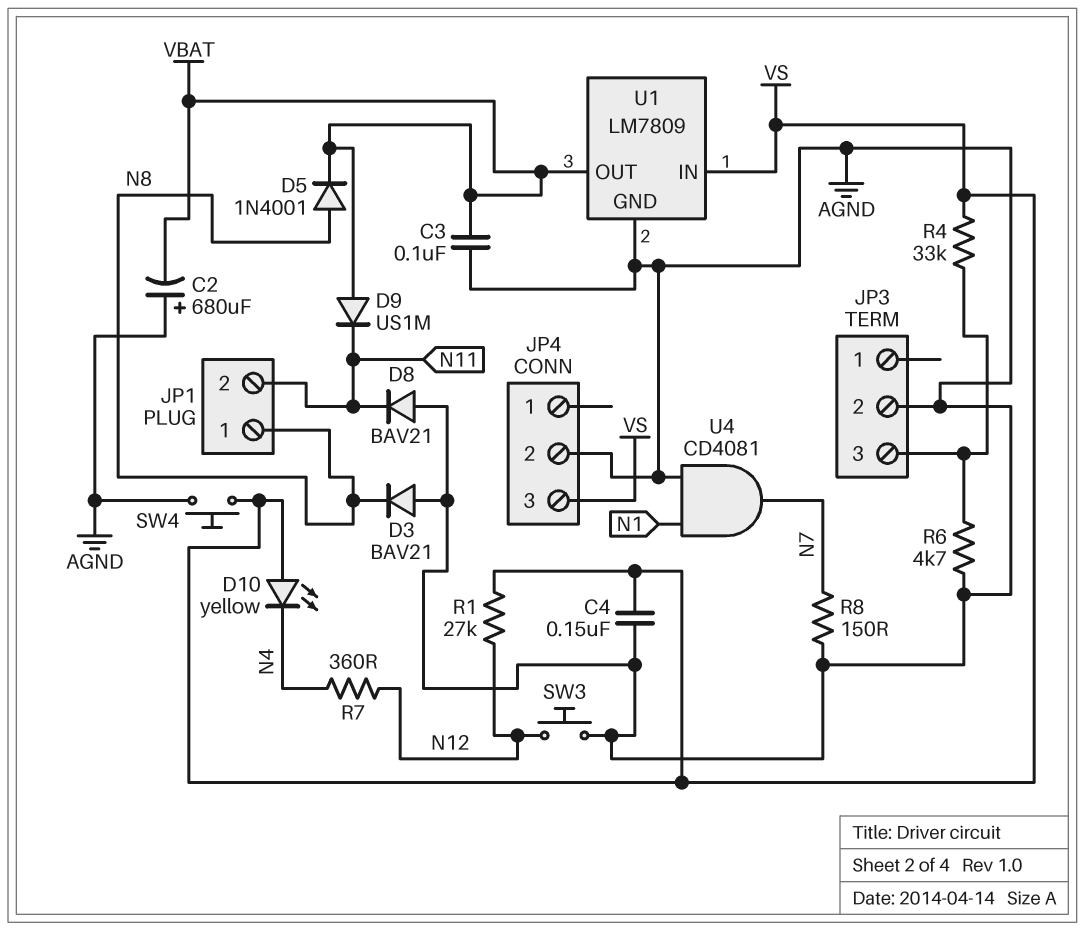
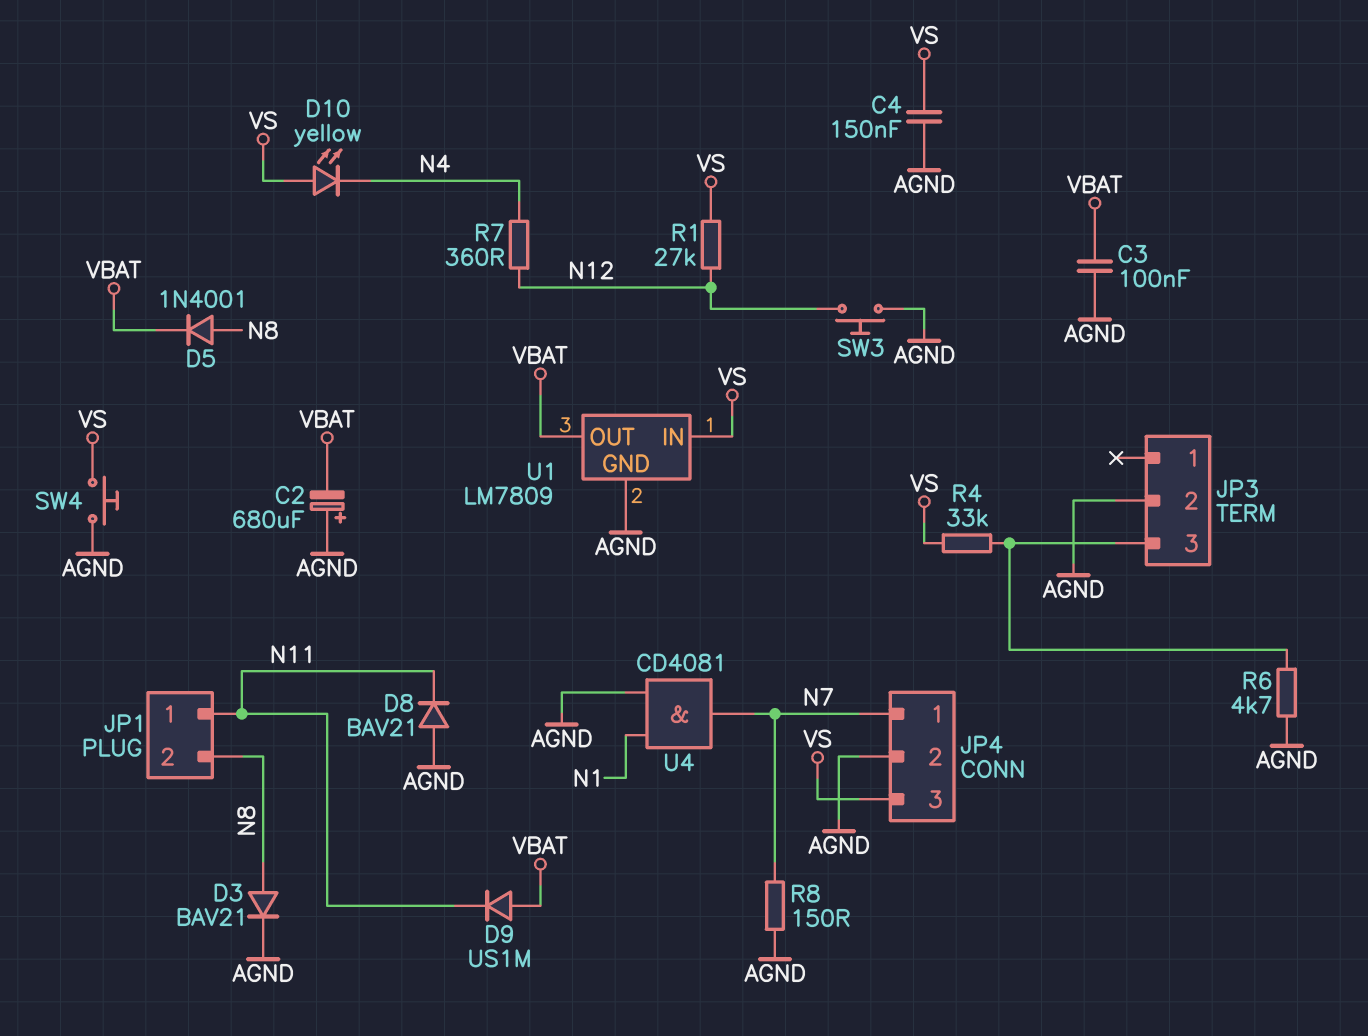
D3: diode BAV21 (A AGND, K N8) -> diode BAV21 (A N8, K AGND)
JP1 pin 1: N8 -> N11
JP1 pin 2: N11 -> N8
JP4 pin 1: none -> N7

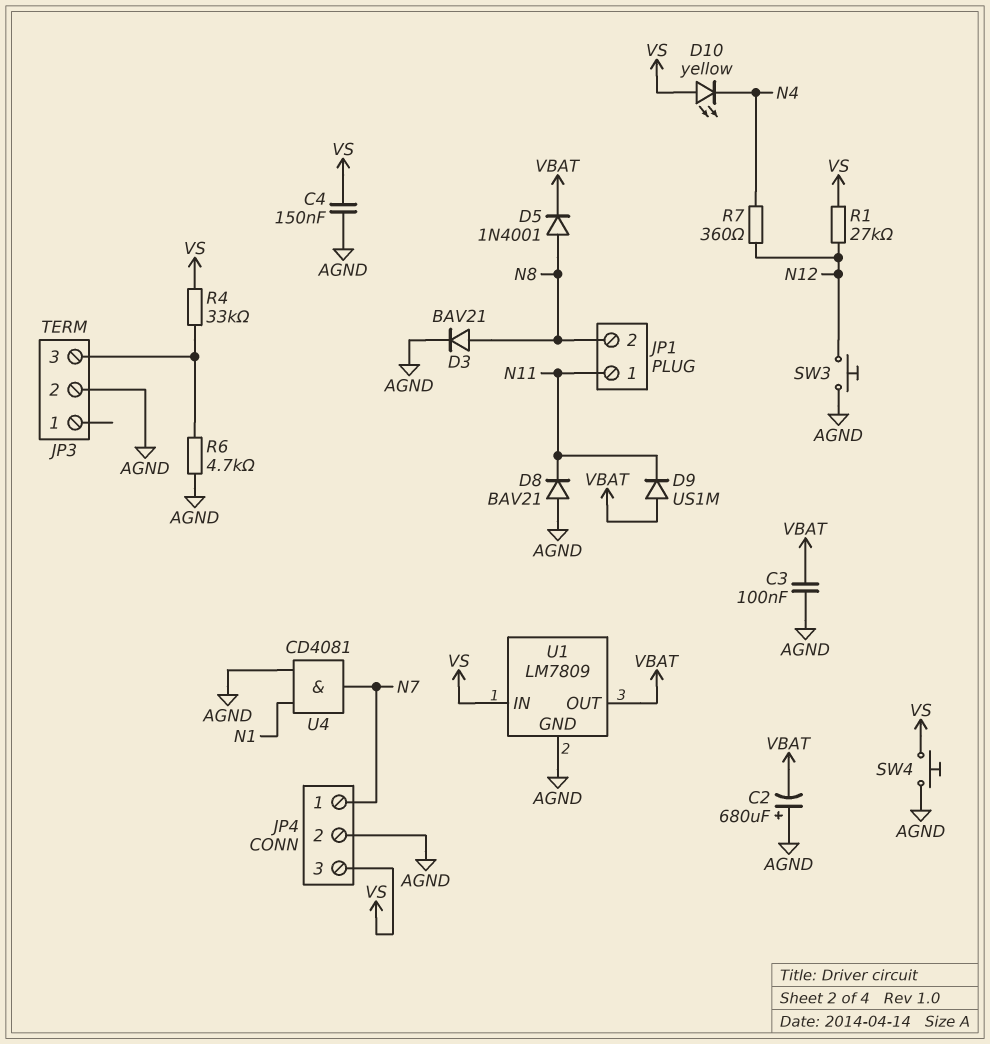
R8: 150 (AGND, N7) -> none

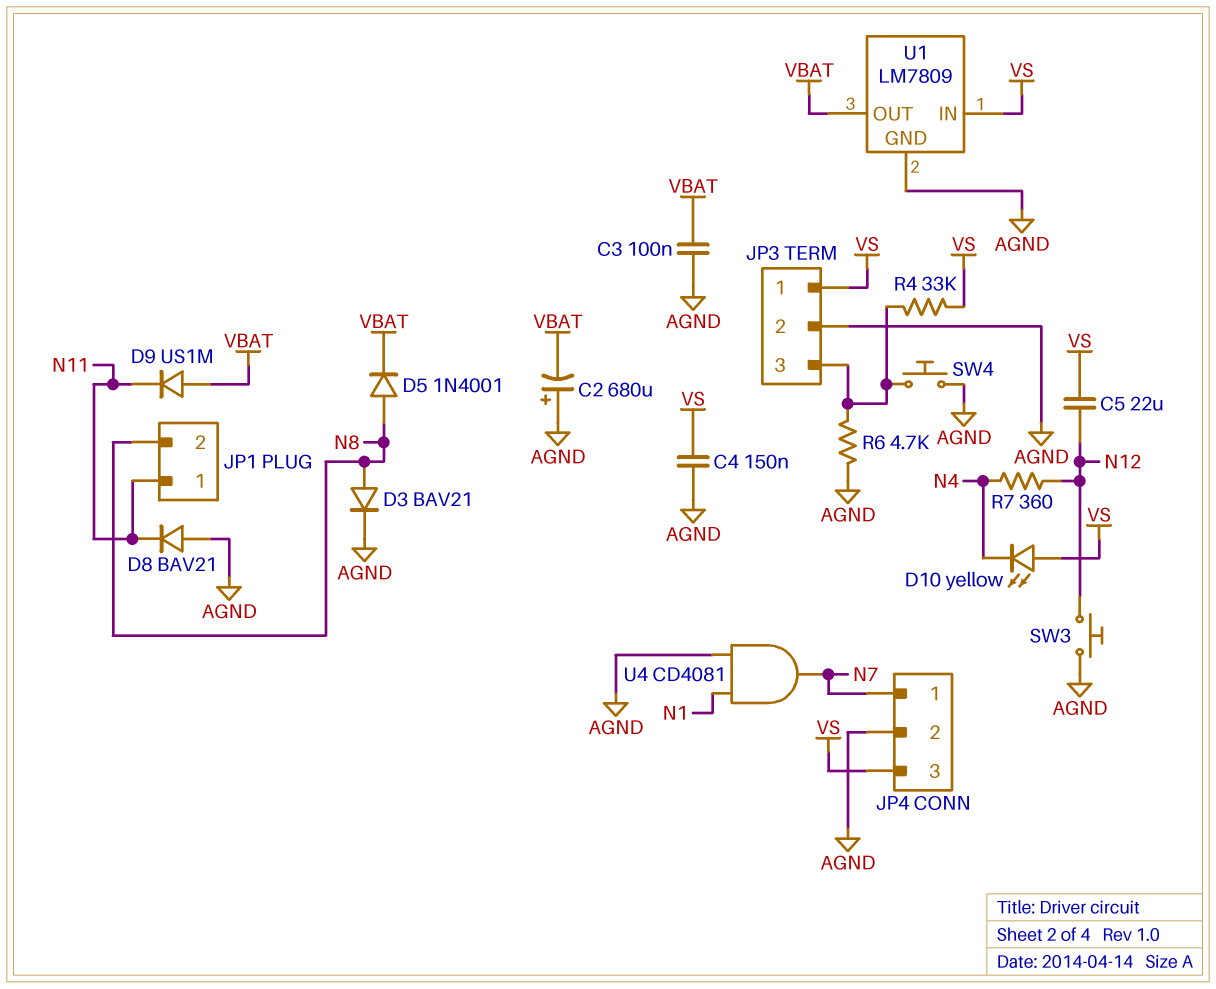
C5: none -> 22uF (N12, VS)
JP3 pin 1: none -> VS
R1: 27k (N12, VS) -> none
SW4: button (AGND, VS) -> button (AGND, JP3/3)

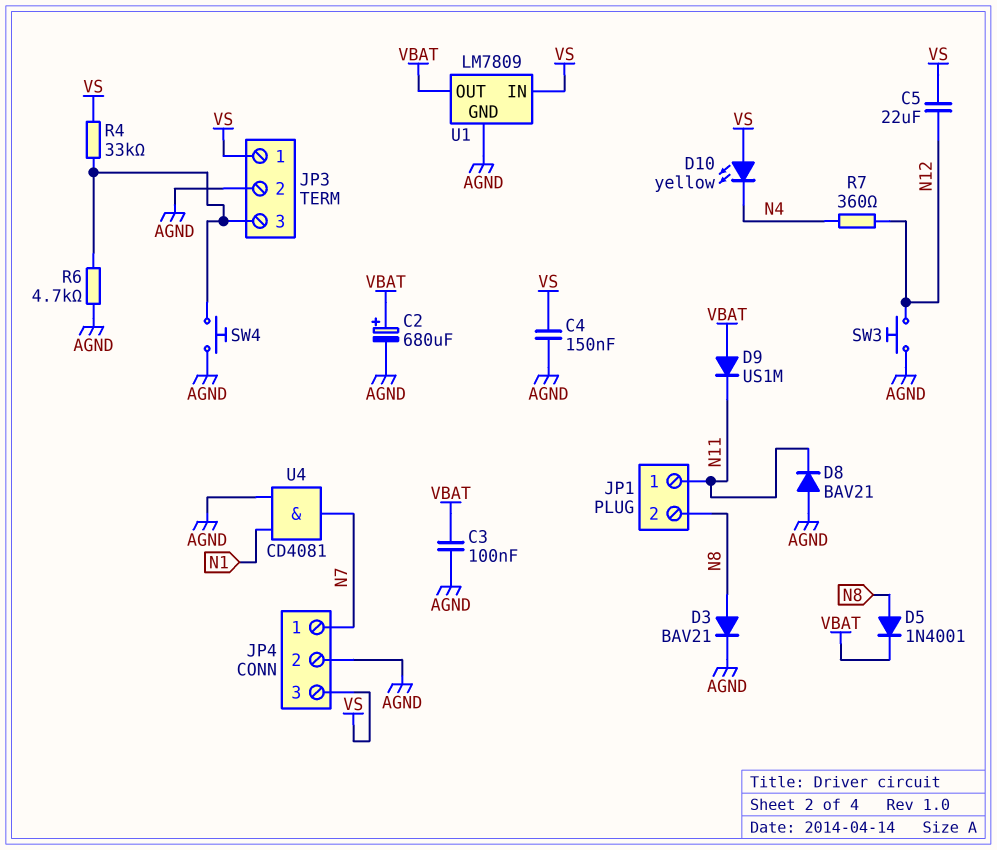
C2: 680uF (plus AGND, minus VBAT) -> 680uF (plus VBAT, minus AGND)

